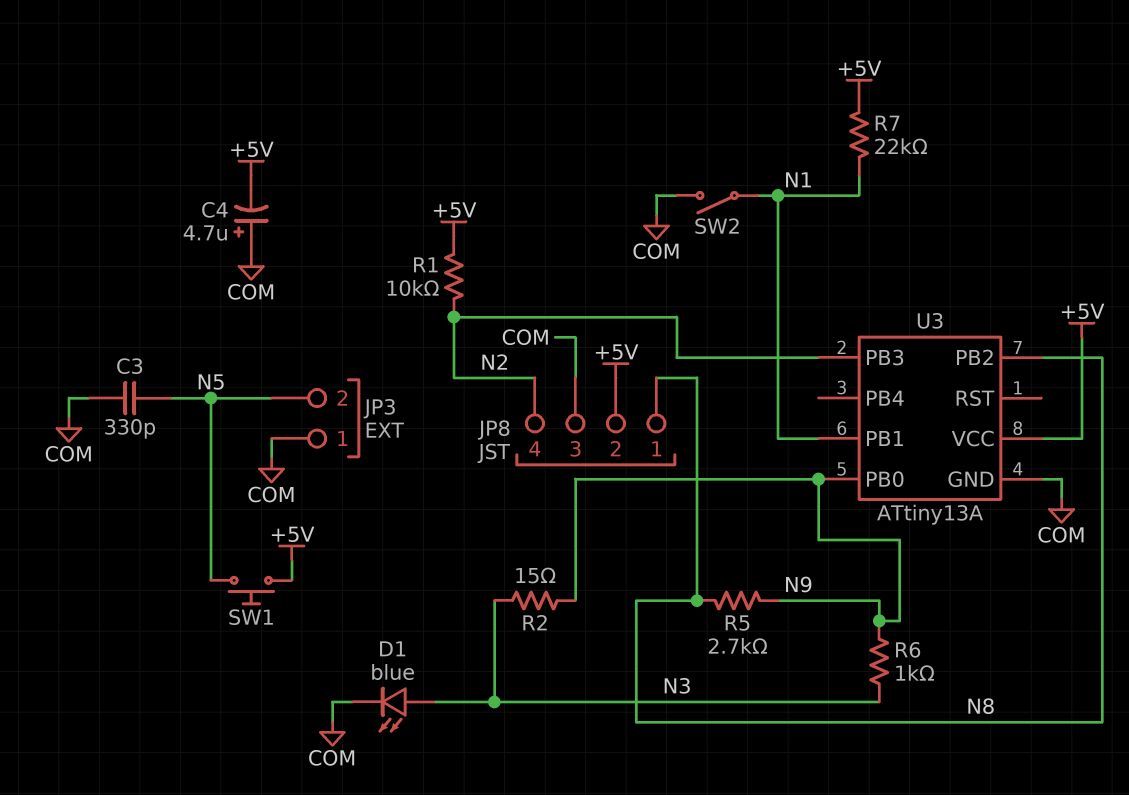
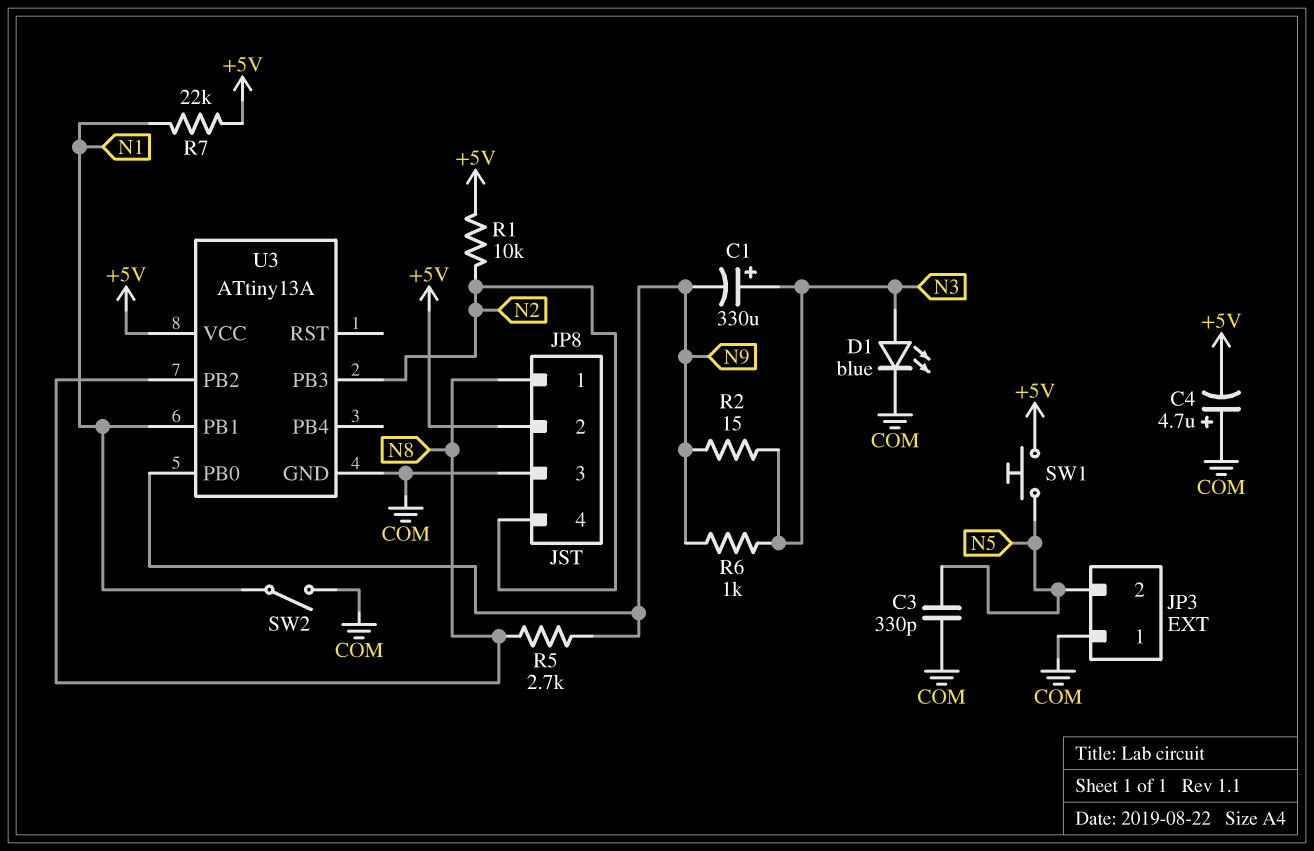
C1: none -> 330uF (plus N3, minus N9)

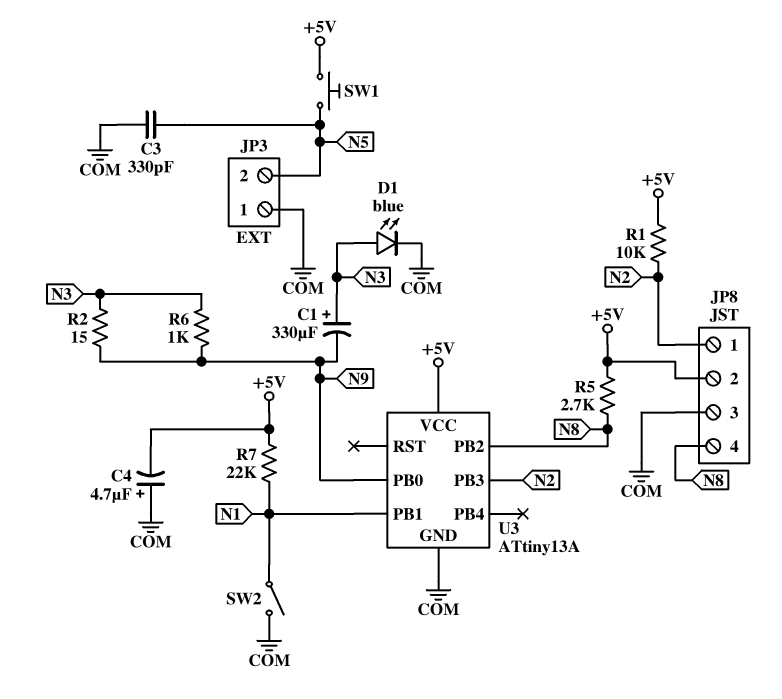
JP8 pin 1: N8 -> N2
JP8 pin 4: N2 -> N8
R5: 2.7k (N8, N9) -> 2.7k (+5V, N8)

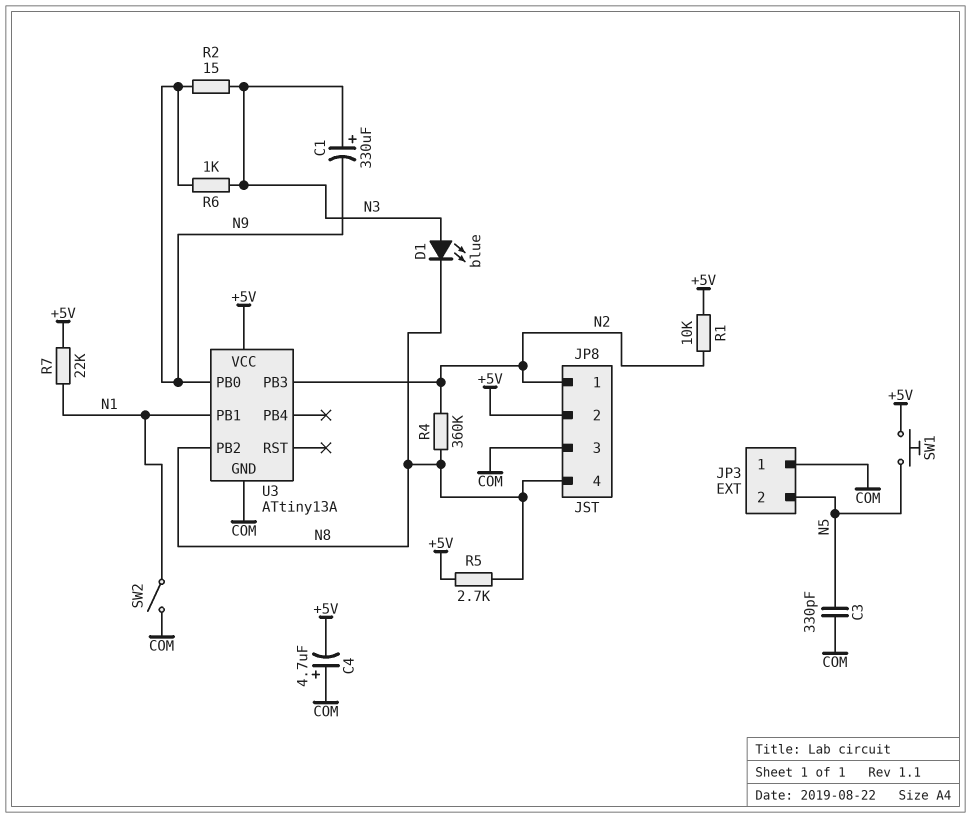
D1: LED blue (A N3, K COM) -> LED blue (A N3, K N8)
R4: none -> 360k (N2, N8)

